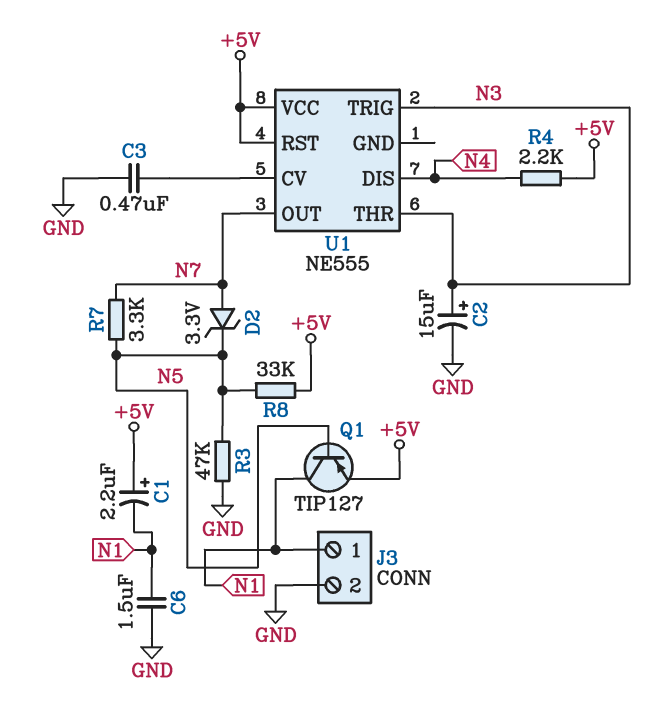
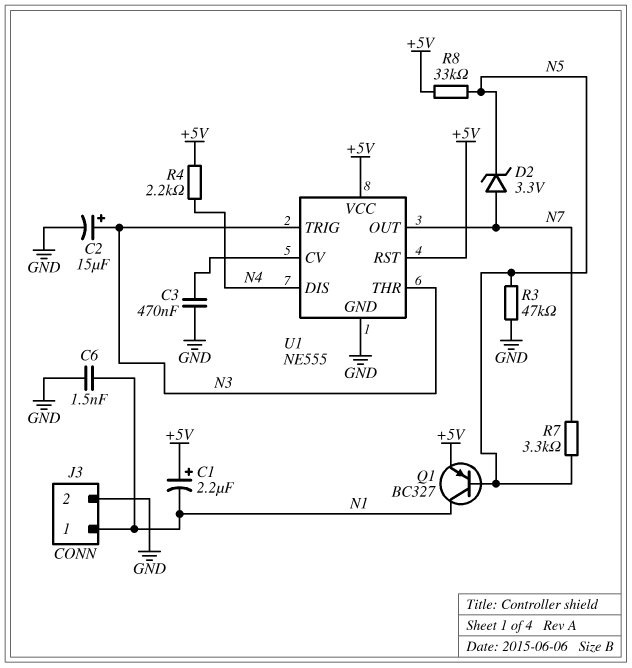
C6: 1.5uF (GND, N1) -> 1.5nF (GND, N1)
Q1: PNP TIP127 (B N5, C N1, E +5V) -> PNP BC327 (B N5, C N1, E +5V)
U1 pin GND: none -> GND

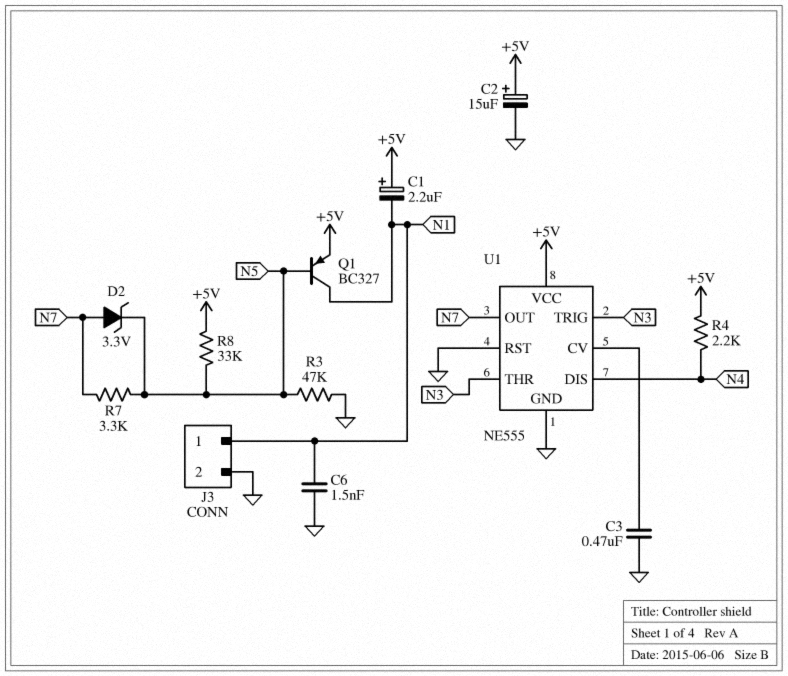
C2: 15uF (plus N3, minus GND) -> 15uF (plus +5V, minus GND)
U1 pin RST: +5V -> GND

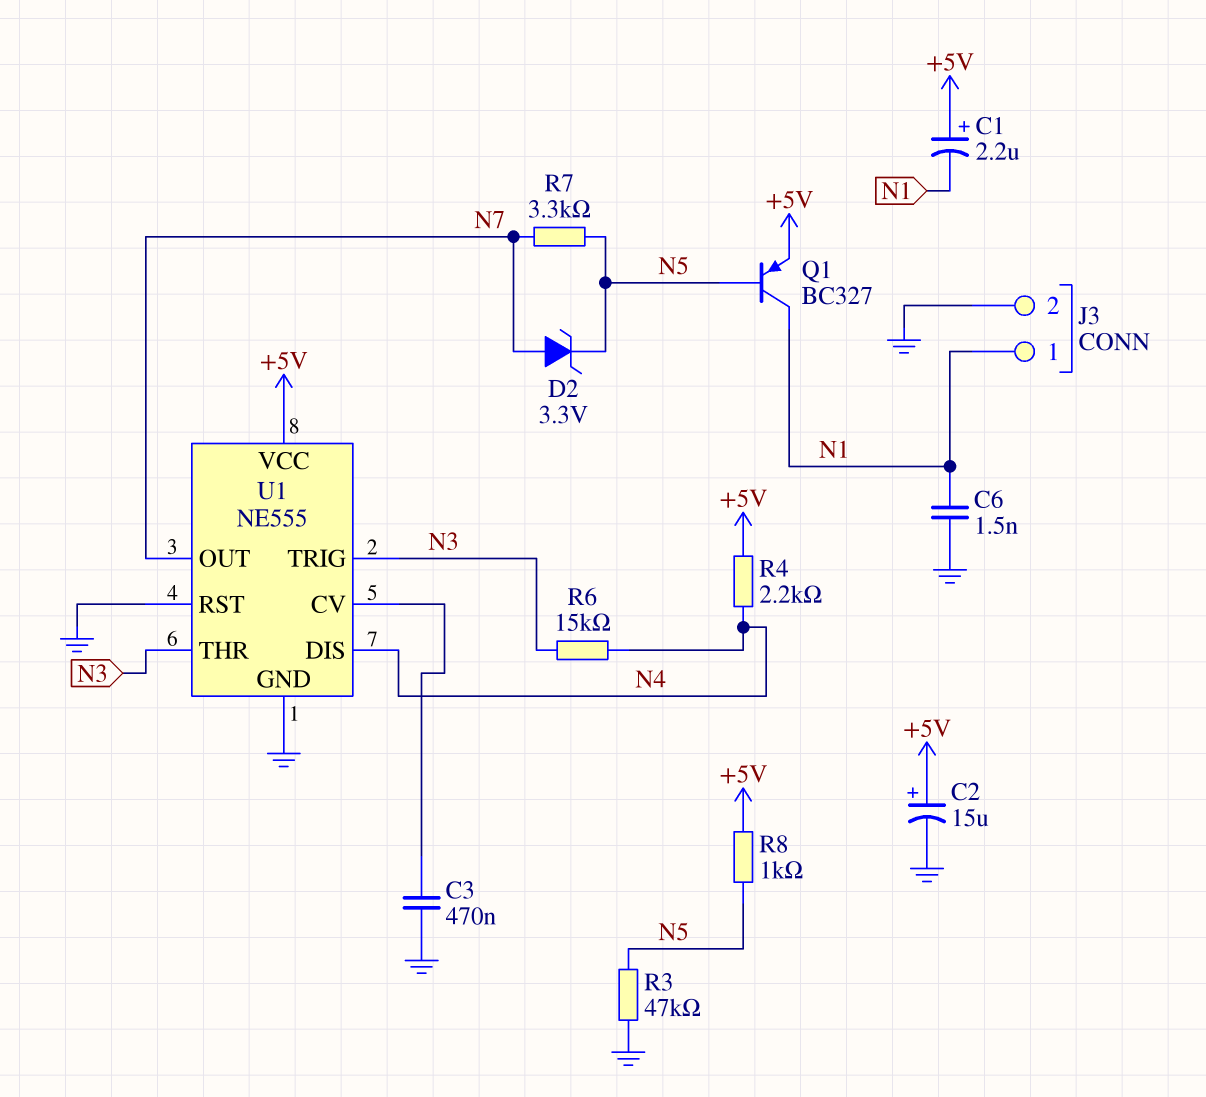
R6: none -> 15k (N3, N4)
R8: 33k (+5V, N5) -> 1k (+5V, N5)

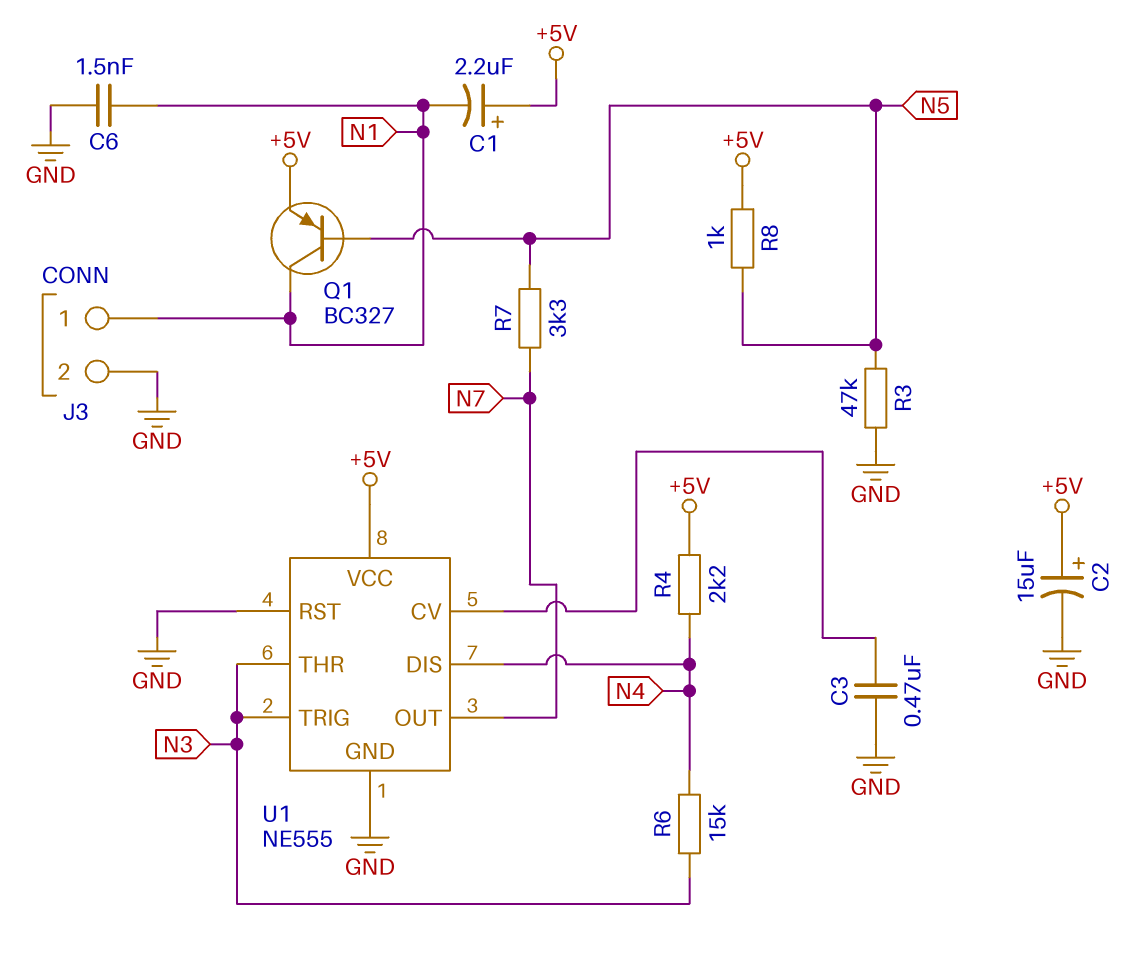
D2: zener 3.3V (A N7, K N5) -> none

